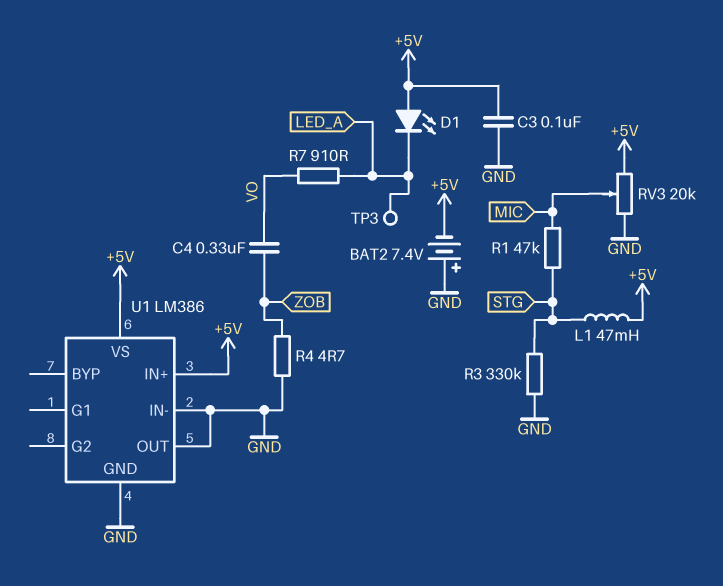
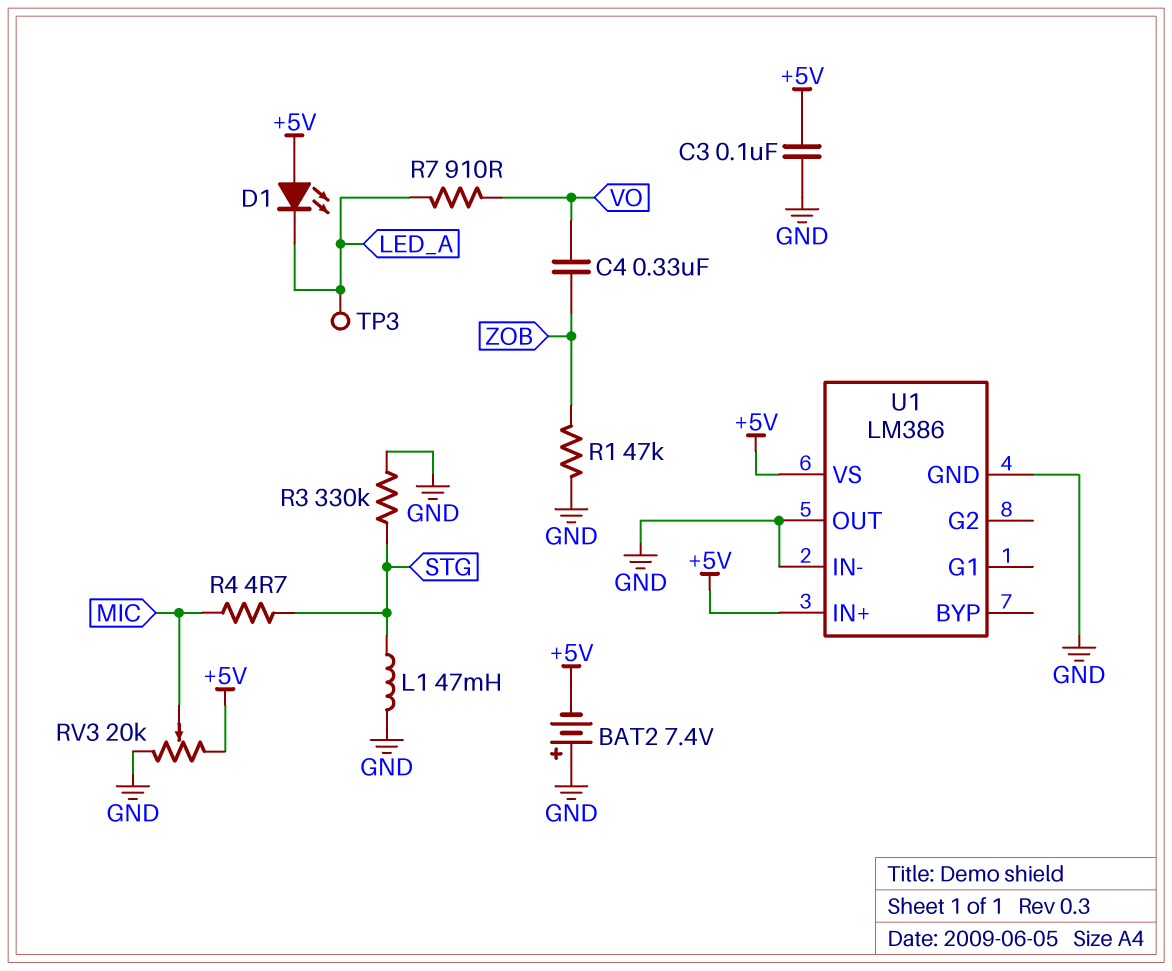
L1: 47mH (+5V, STG) -> 47mH (GND, STG)
R1: 47k (MIC, STG) -> 47k (GND, ZOB)
R4: 4.7 (GND, ZOB) -> 4.7 (MIC, STG)

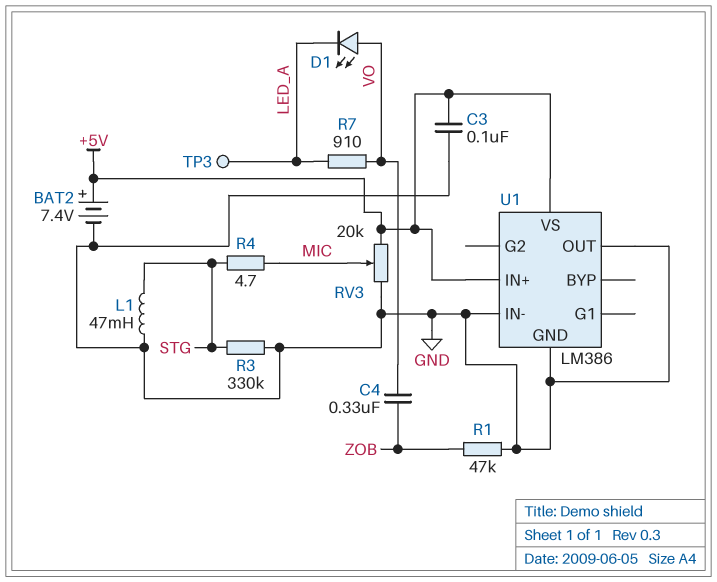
BAT2: 7.4V (plus GND, minus +5V) -> 7.4V (plus +5V, minus GND)
D1: LED (A +5V, K LED_A) -> LED (A VO, K LED_A)

